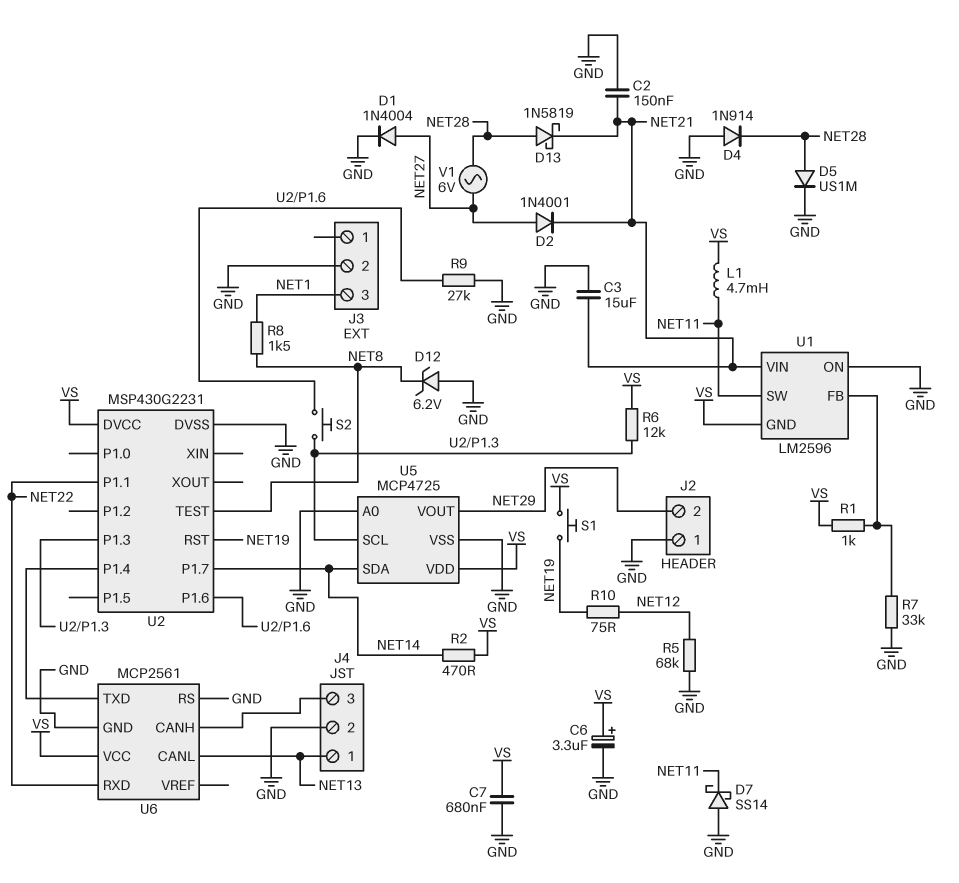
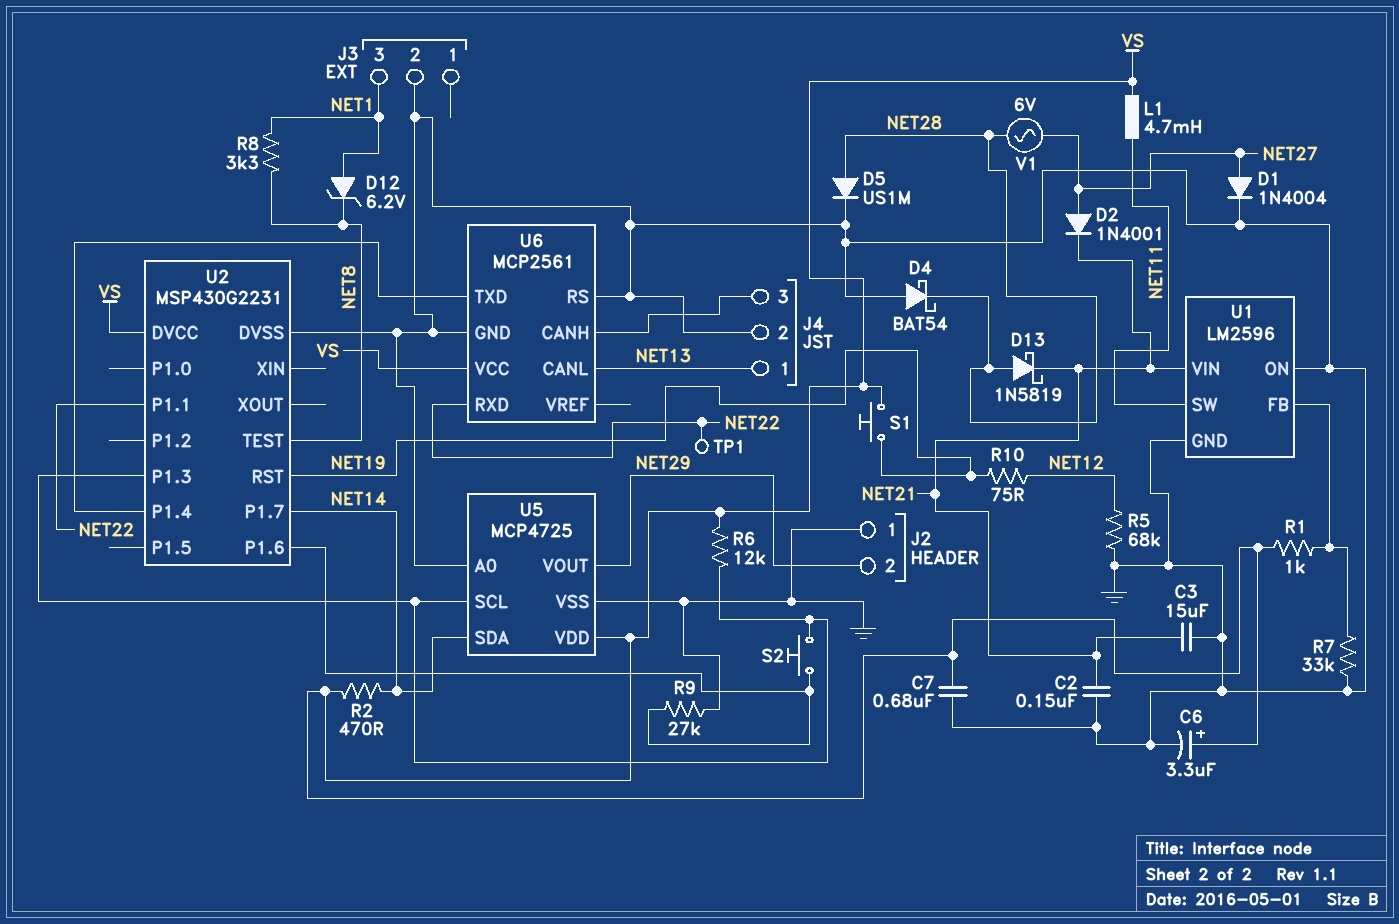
D4: diode 1N914 (A GND, K NET28) -> schottky BAT54 (A GND, K NET28)
D7: schottky SS14 (A GND, K NET11) -> none
D12: zener 6.2V (A GND, K NET8) -> zener 6.2V (A NET1, K NET8)
R8: 1.5k (NET1, NET8) -> 3.3k (NET1, NET8)
TP1: none -> test point (NET22)
U1 pin GND: VS -> GND

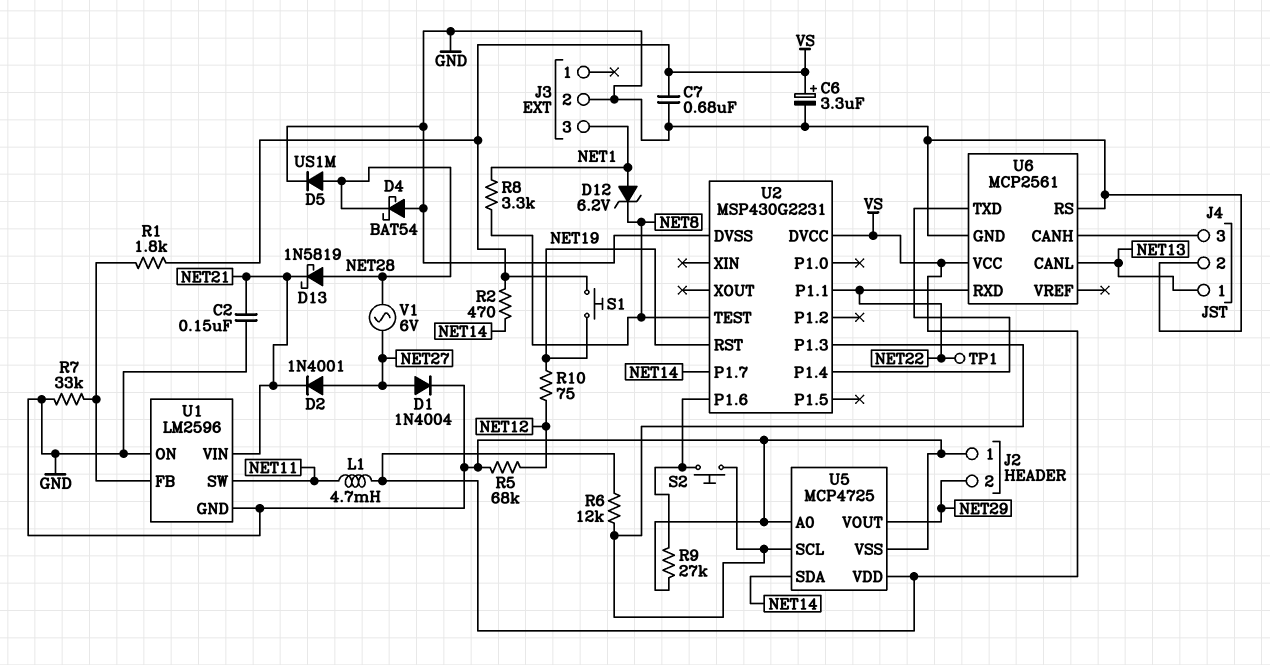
C3: 15uF (GND, NET21) -> none
R1: 1k (U1/FB, VS) -> 1.8k (U1/FB, VS)

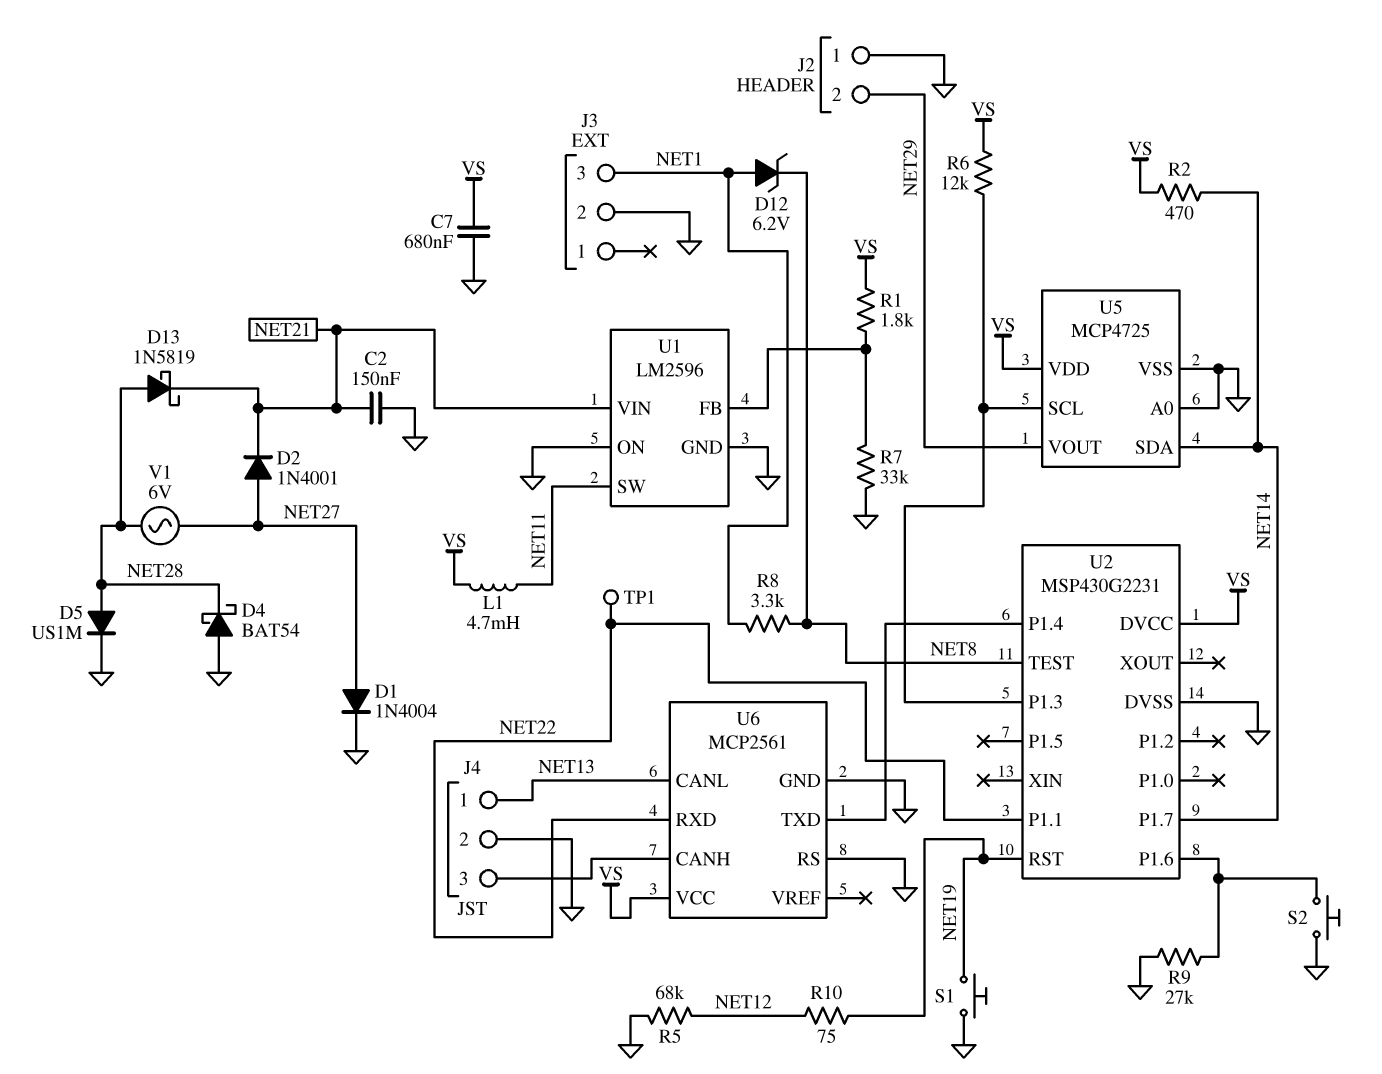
C6: 3.3uF (plus VS, minus GND) -> none
S1: button (NET19, VS) -> button (GND, NET19)
S2: button (U2/P1.3, U2/P1.6) -> button (GND, U2/P1.6)

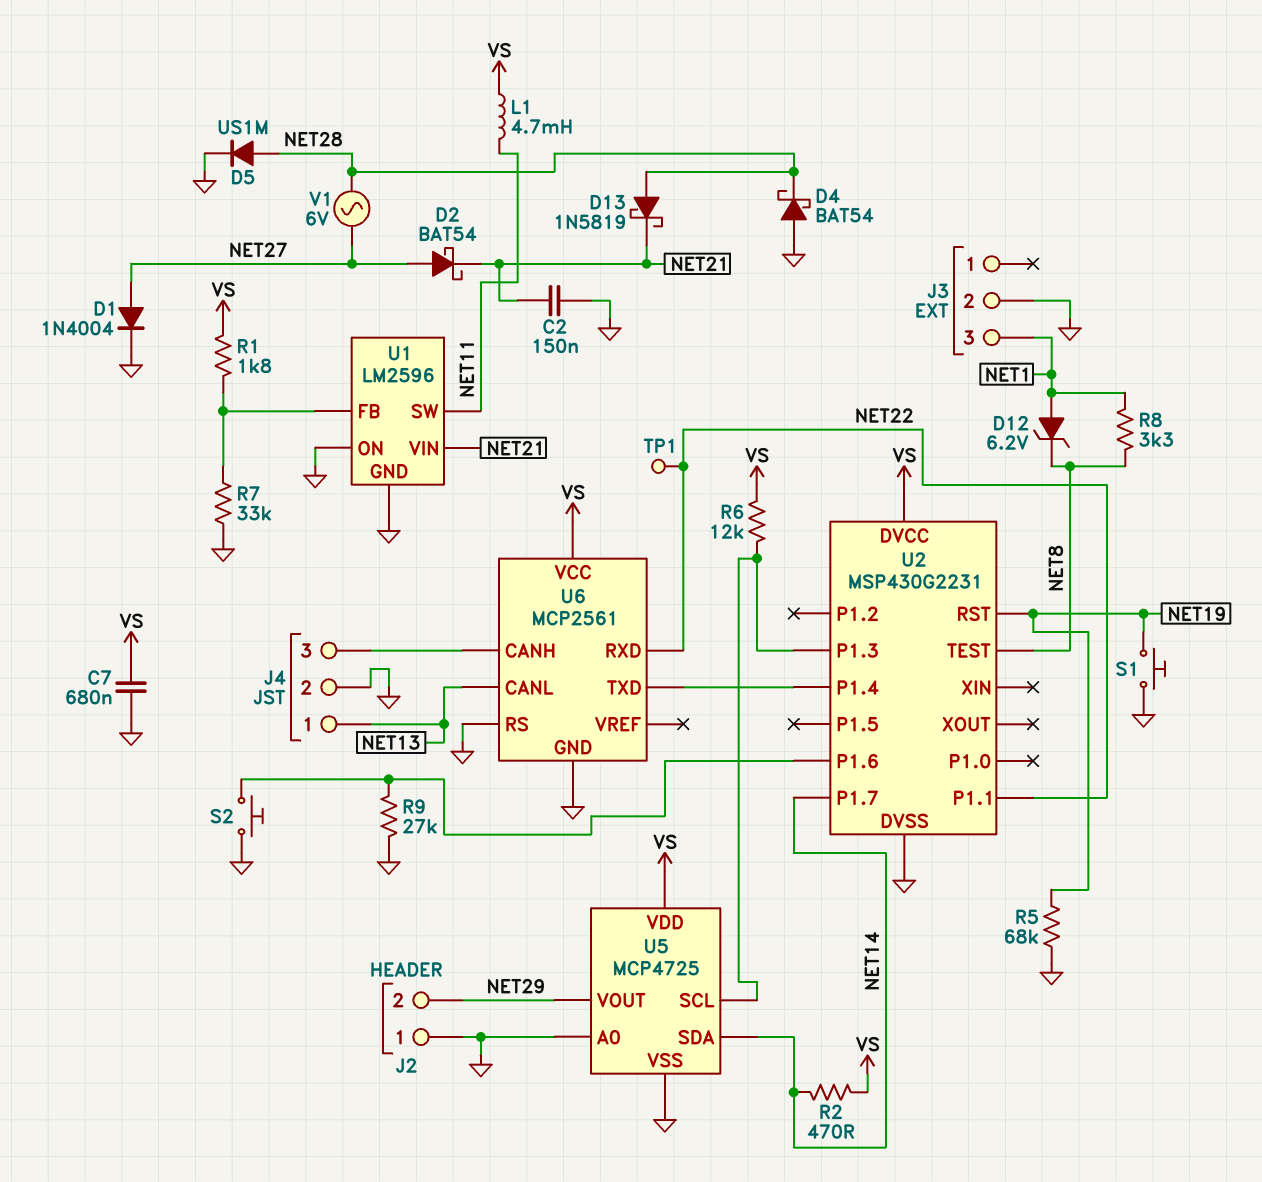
D2: diode 1N4001 (A NET27, K NET21) -> schottky BAT54 (A NET27, K NET21)
R5: 68k (GND, NET12) -> 68k (GND, NET19)
R10: 75 (NET12, NET19) -> none

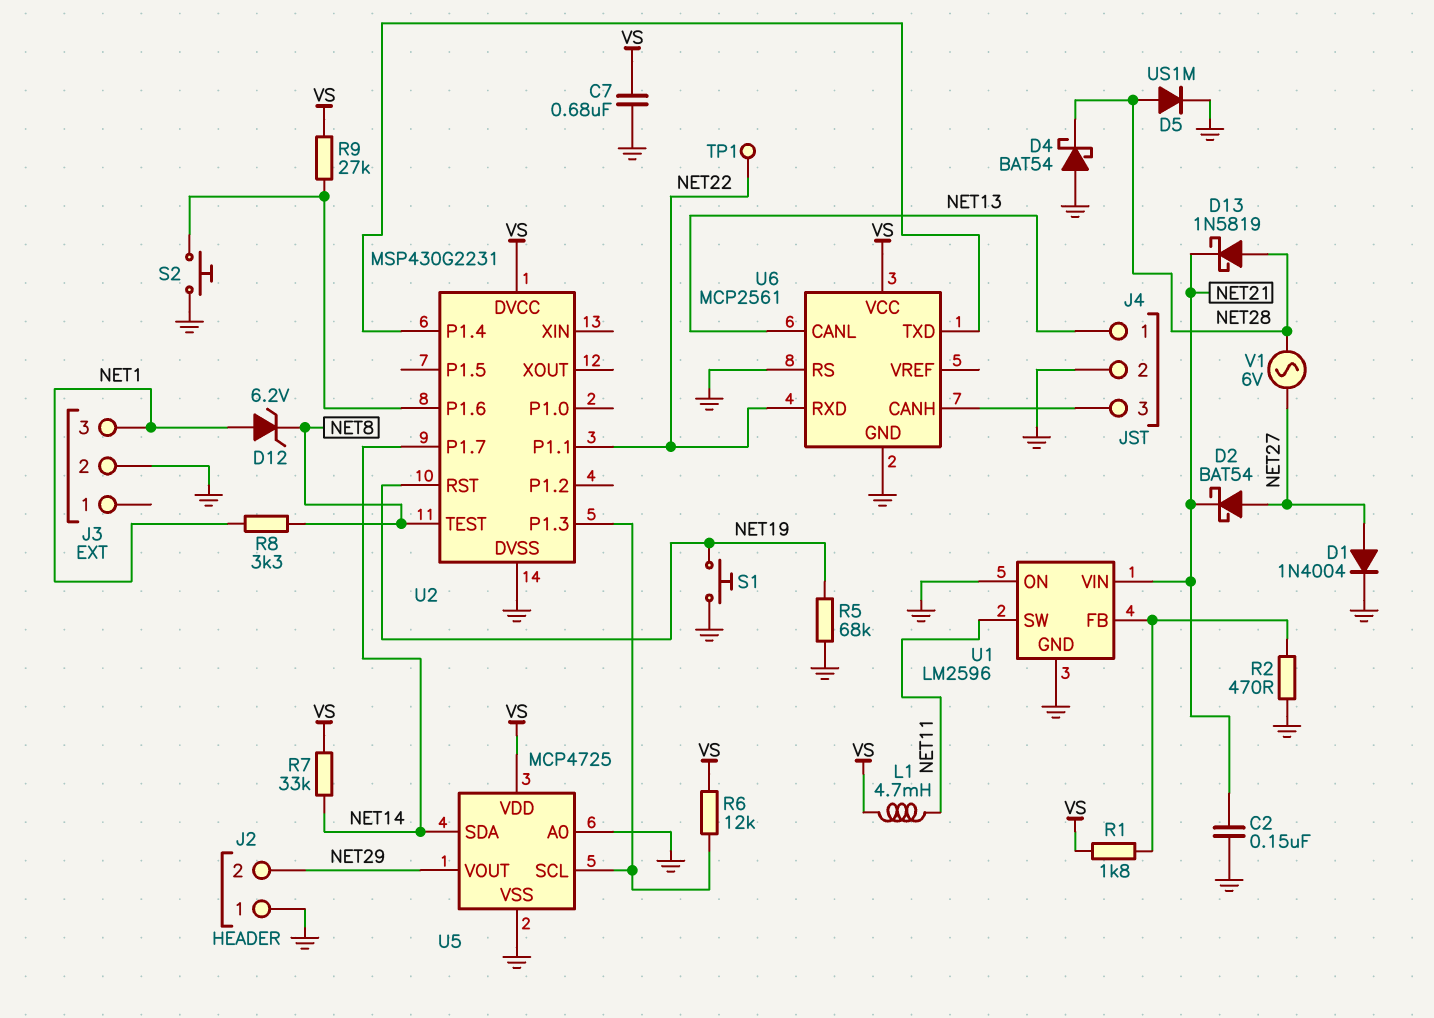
R2: 470 (NET14, VS) -> 470 (GND, U1/FB)
R7: 33k (GND, U1/FB) -> 33k (NET14, VS)
R9: 27k (GND, U2/P1.6) -> 27k (U2/P1.6, VS)

